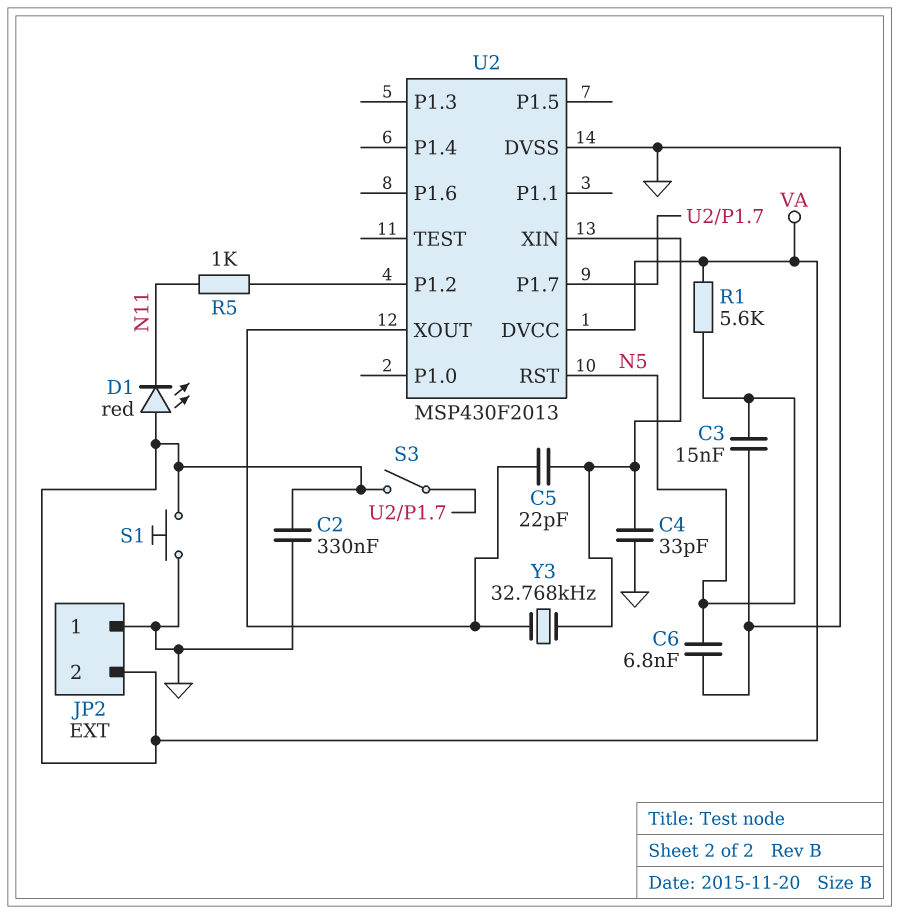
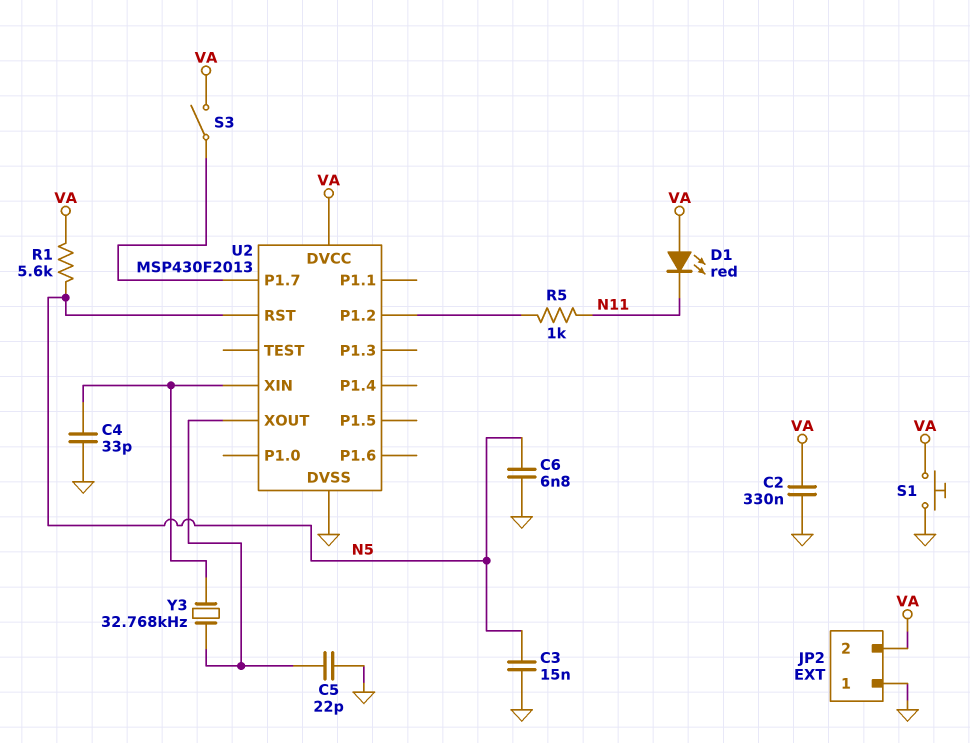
C5: 22pF (U2/XIN, U2/XOUT) -> 22pF (GND, U2/XOUT)

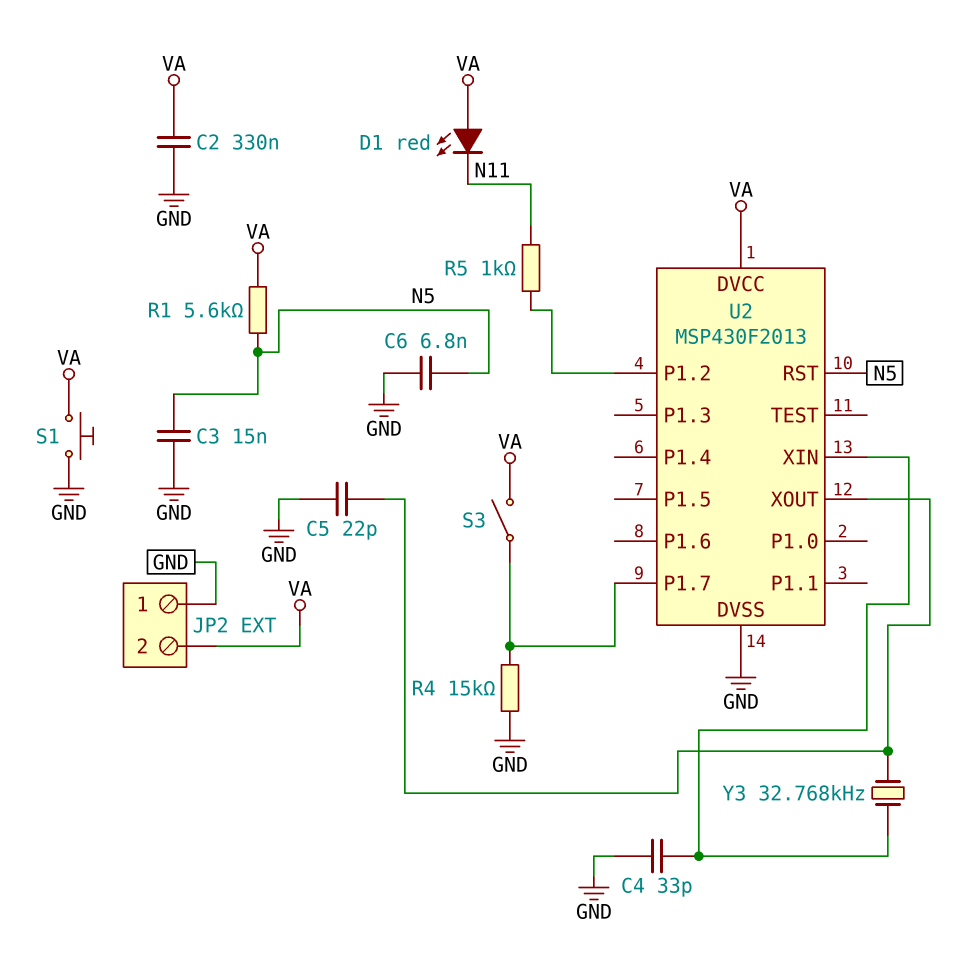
R4: none -> 15k (GND, U2/P1.7)

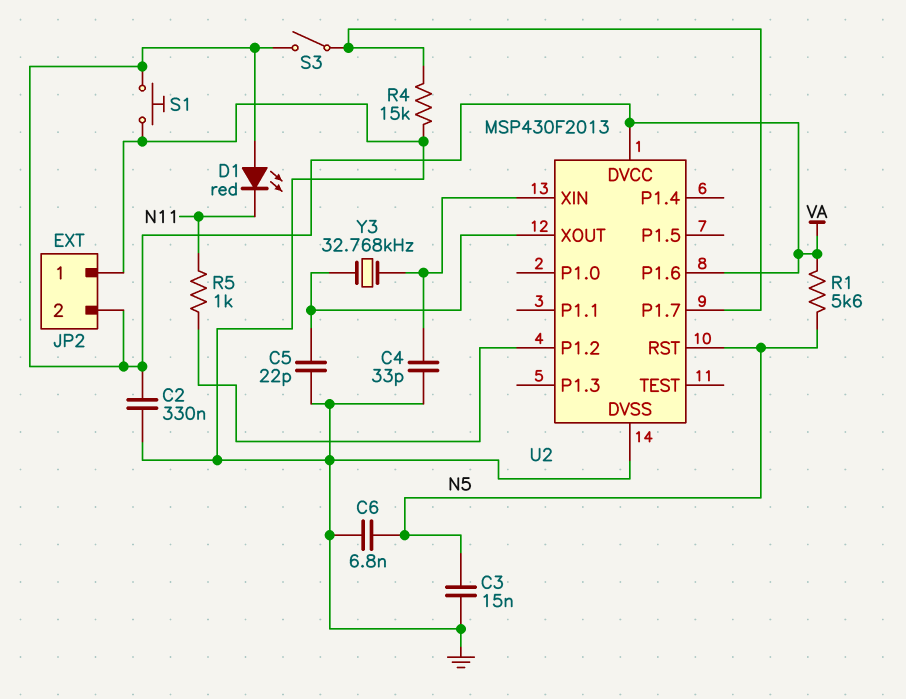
U2 pin P1.6: none -> VA

